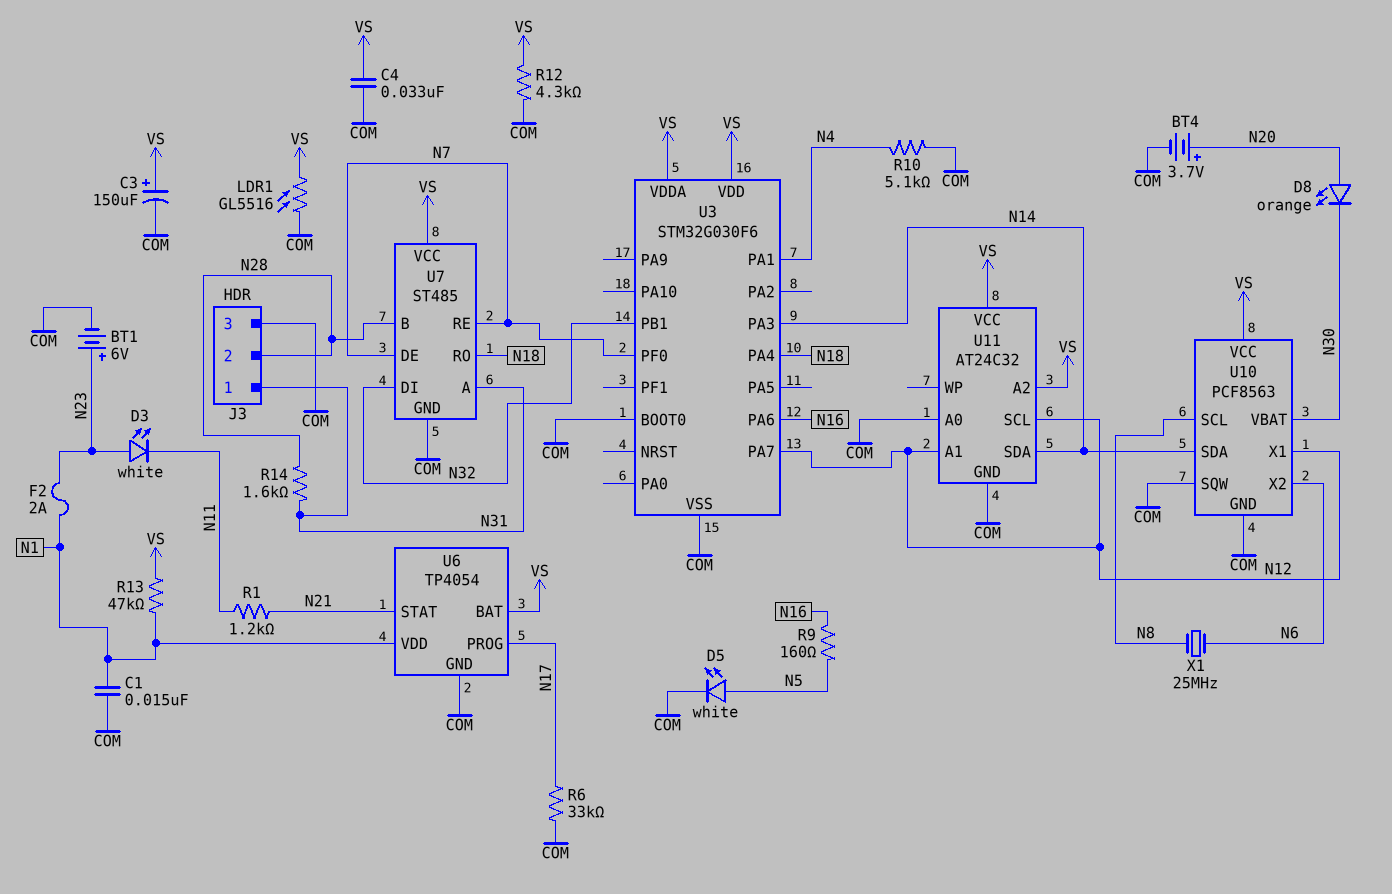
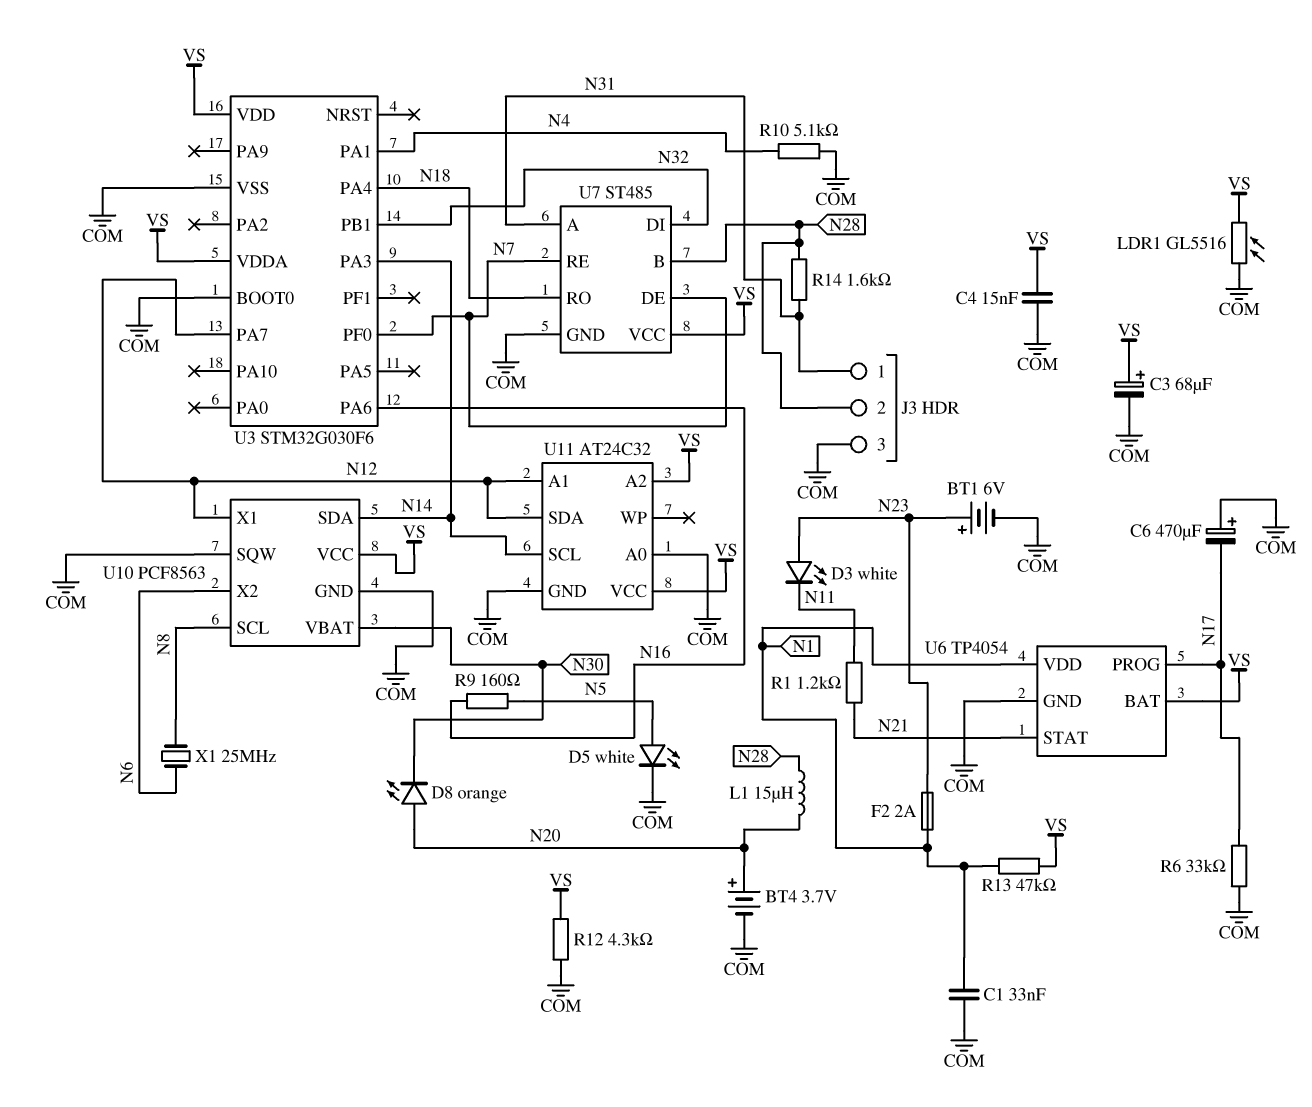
C1: 15nF (COM, N1) -> 33nF (COM, N1)
C3: 150uF (plus VS, minus COM) -> 68uF (plus VS, minus COM)
C4: 33nF (COM, VS) -> 15nF (COM, VS)
C6: none -> 470uF (plus COM, minus N17)
L1: none -> 15uH (N20, N28)
U11 pin SCL: N12 -> N14
U11 pin SDA: N14 -> N12

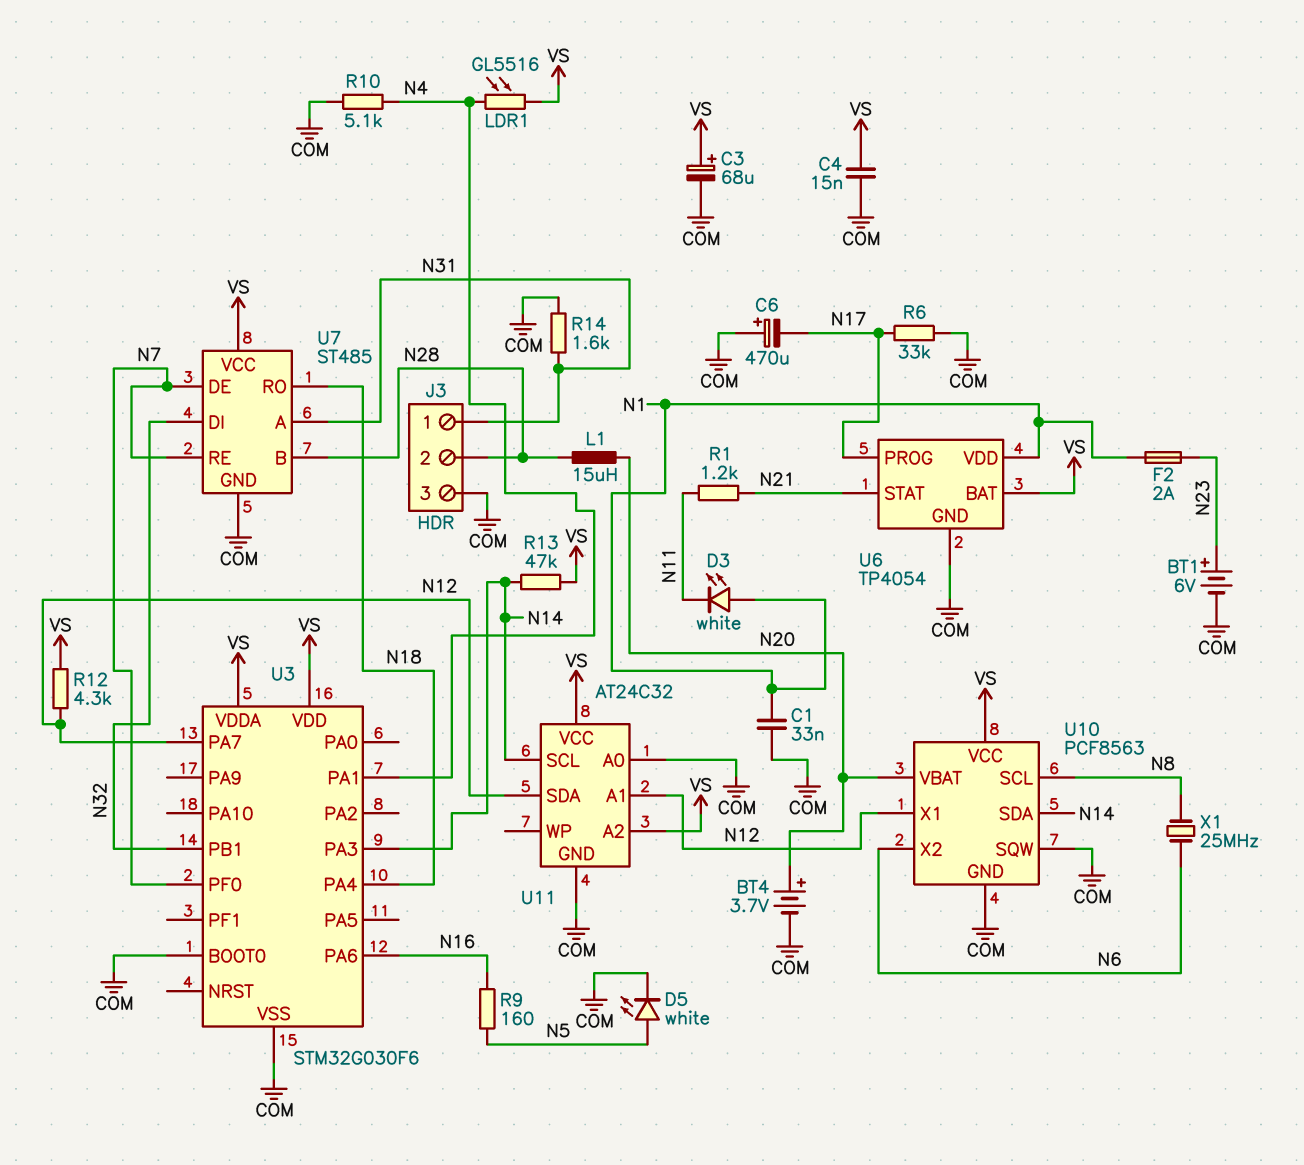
D3: LED white (A N23, K N11) -> LED white (A N1, K N11)
D8: LED orange (A N20, K N30) -> none
LDR1: GL5516 (COM, VS) -> GL5516 (N4, VS)
R12: 4.3k (COM, VS) -> 4.3k (N12, VS)
R13: 47k (N1, VS) -> 47k (N14, VS)
R14: 1.6k (N28, N31) -> 1.6k (COM, N31)
U10 pin VBAT: N30 -> N20

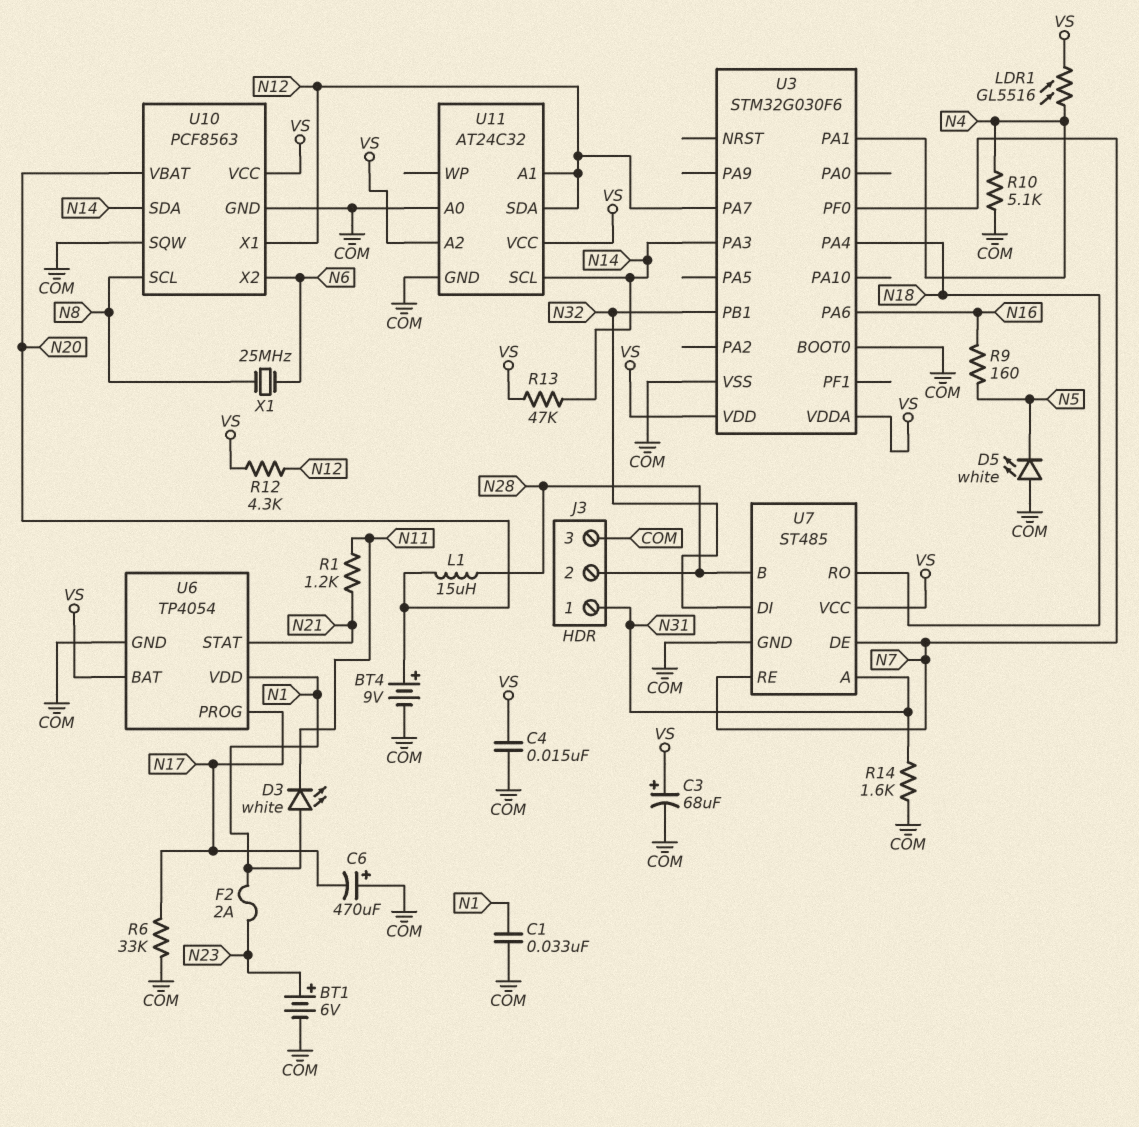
BT4: 3.7V (plus N20, minus COM) -> 9V (plus N20, minus COM)
D5: LED white (A N5, K COM) -> LED white (A COM, K N5)

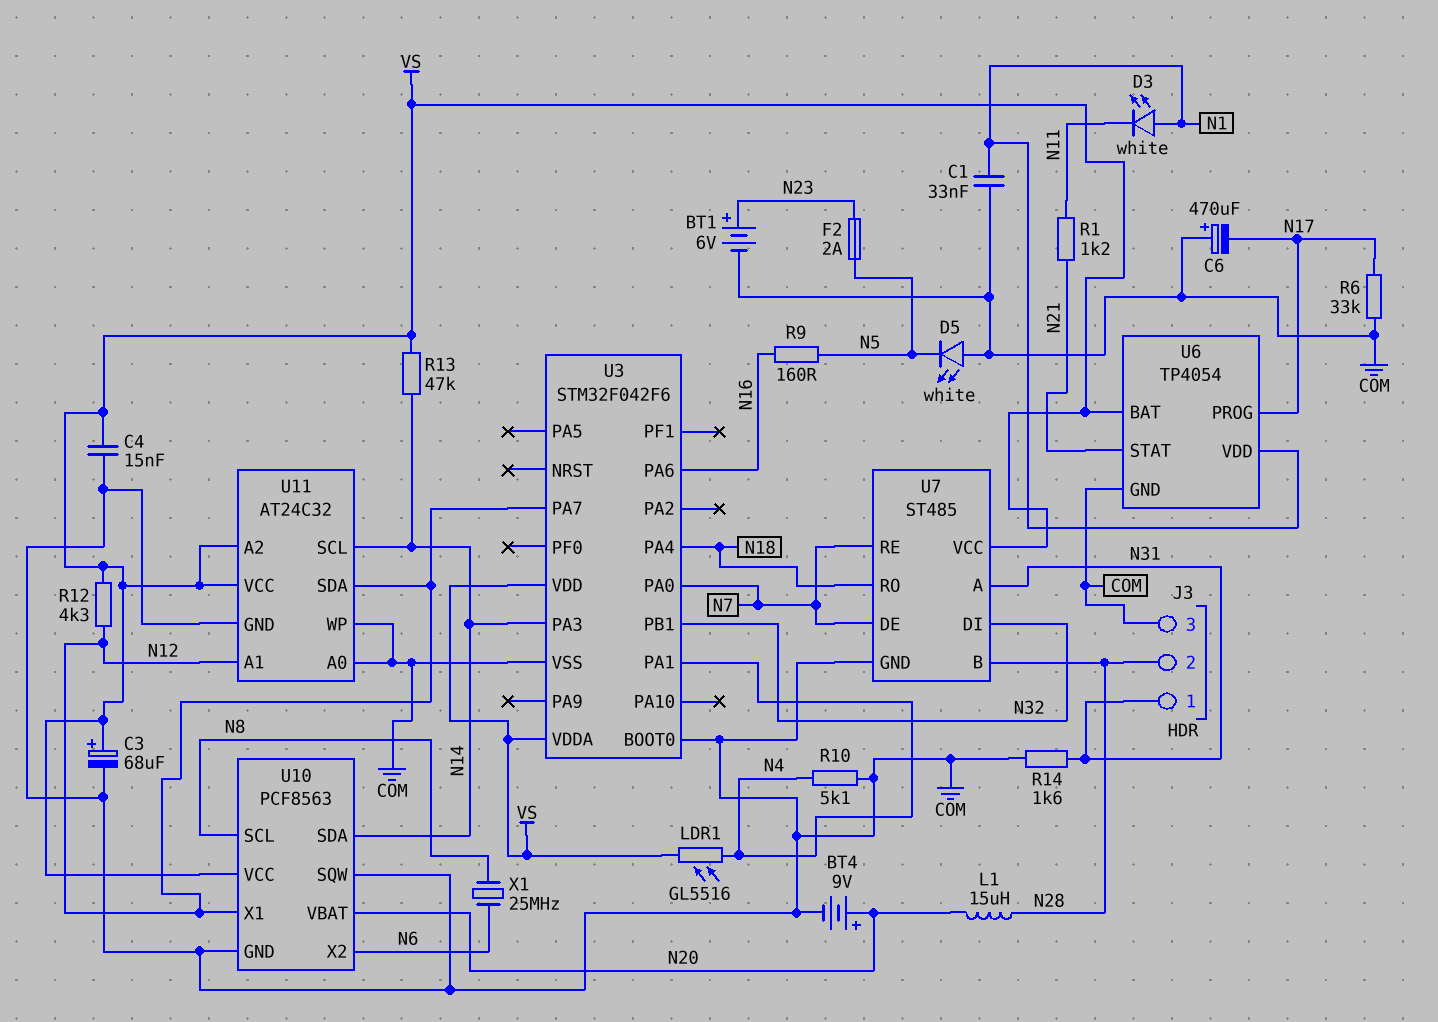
F2: 2A (N1, N23) -> 2A (N5, N23)
U3: STM32G030F6 -> STM32F042F6
U3 pin PA0: none -> N7
U3 pin PF0: N7 -> none
U11 pin WP: none -> COM

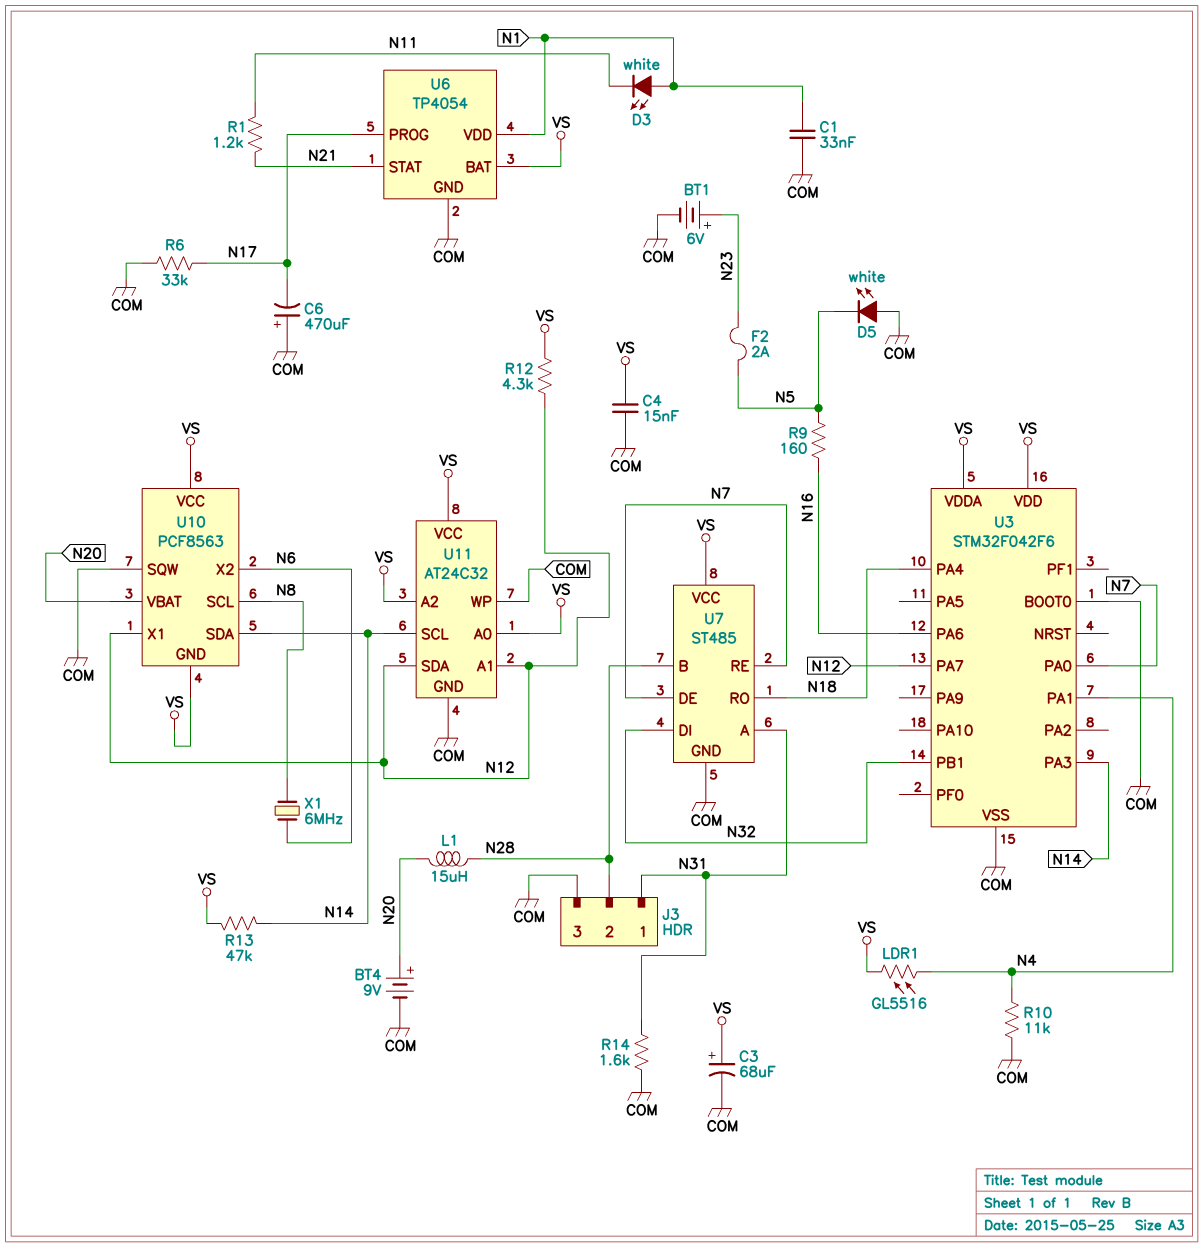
R10: 5.1k (COM, N4) -> 11k (COM, N4)
U10 pin GND: COM -> VS
U11 pin A0: COM -> VS
X1: 25MHz (N6, N8) -> 6MHz (N6, N8)

